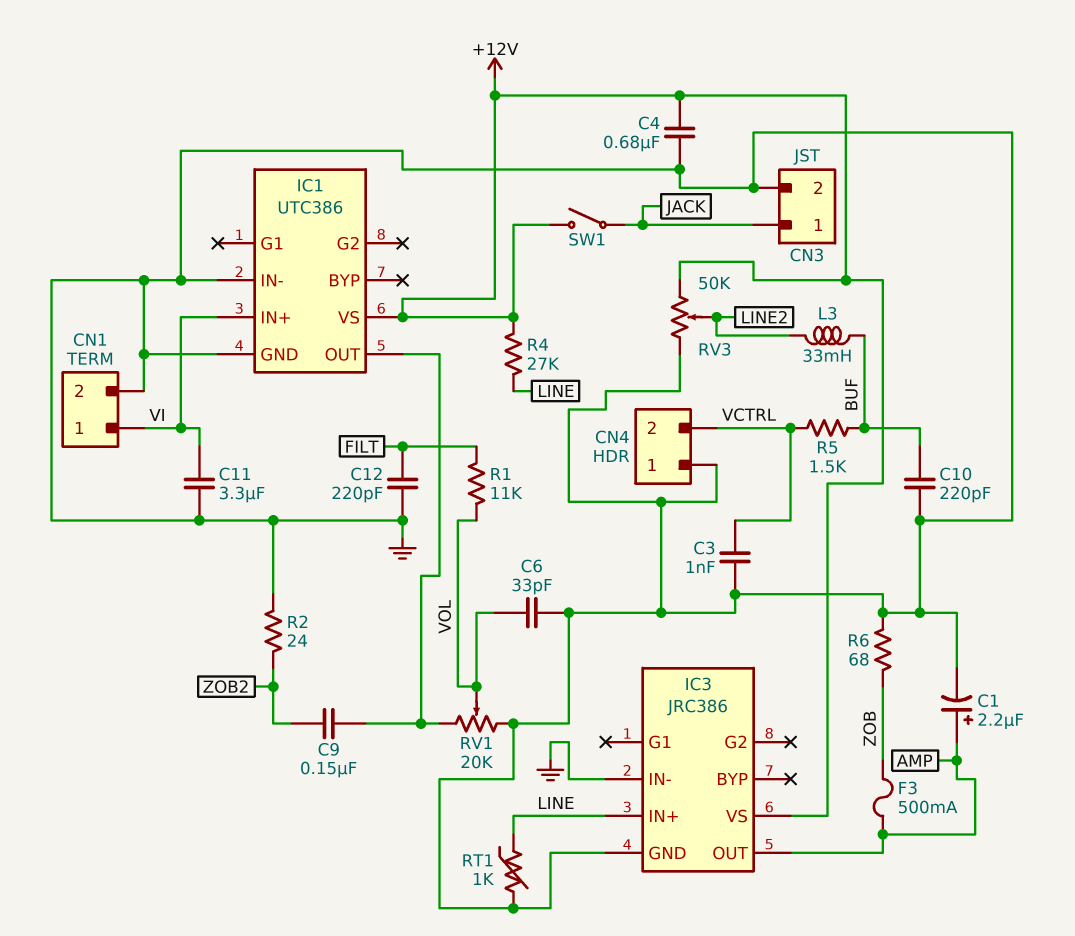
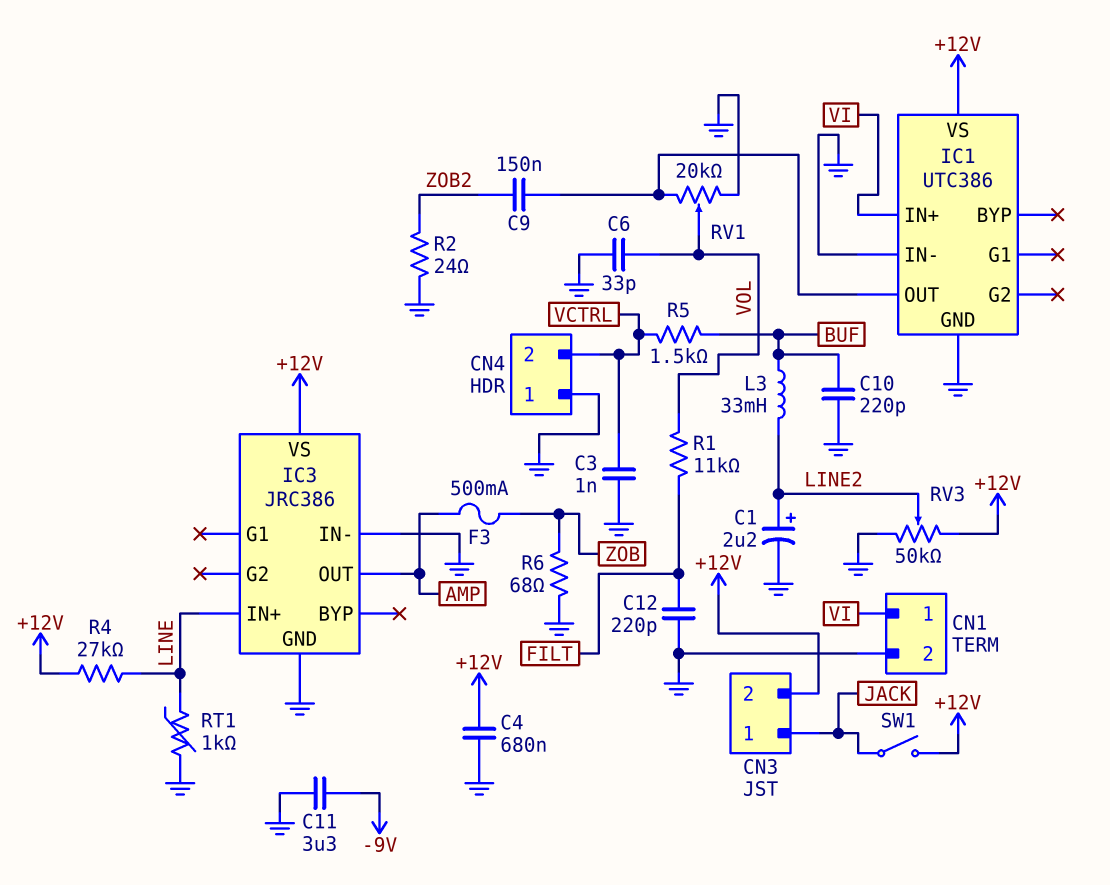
C1: 2.2uF (plus AMP, minus GND) -> 2.2uF (plus LINE2, minus GND)
C11: 3.3uF (GND, VI) -> 3.3uF (-9V, GND)
CN3 pin 2: GND -> +12V

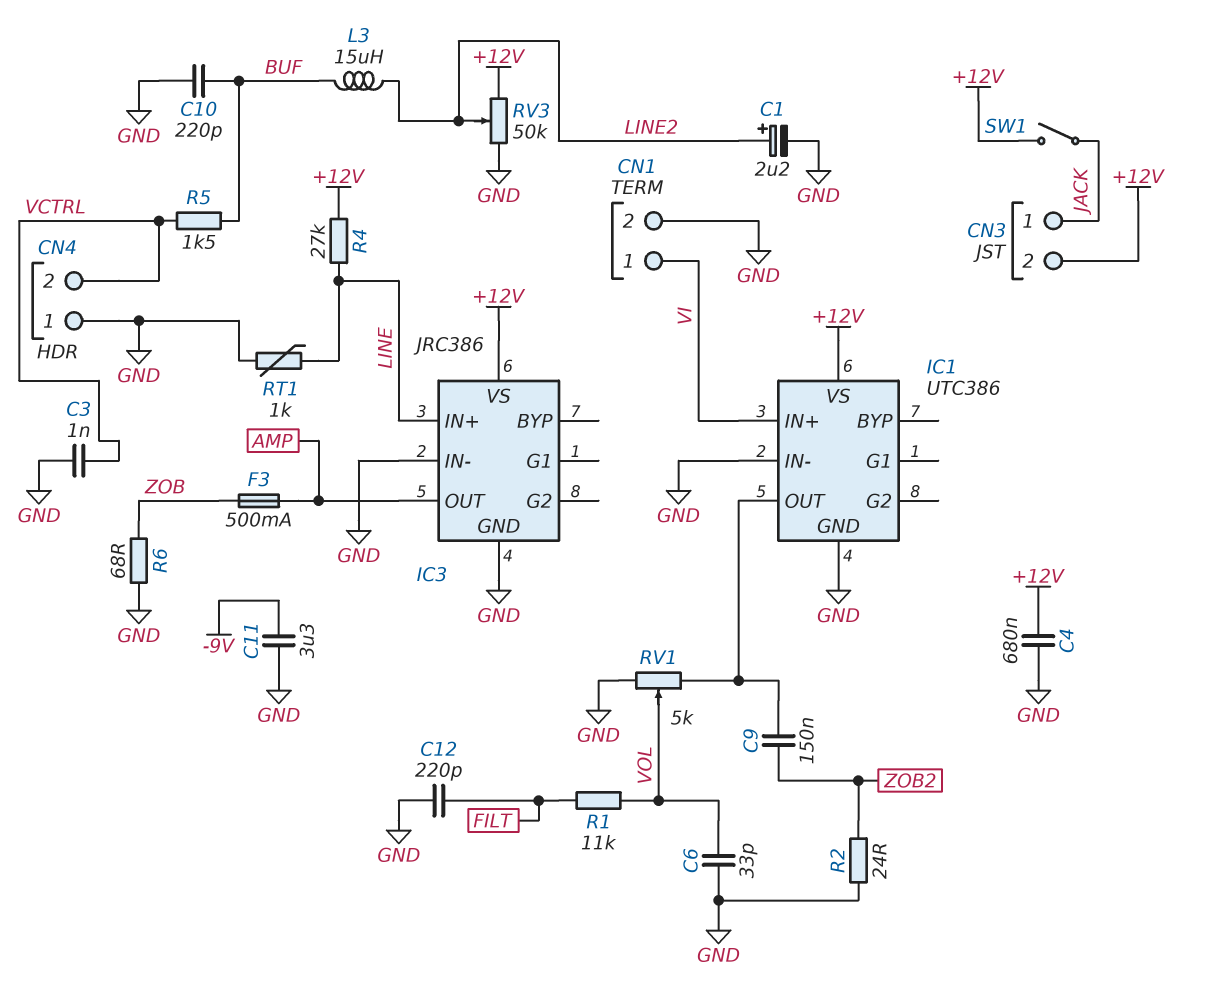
L3: 33mH (BUF, LINE2) -> 15uH (BUF, LINE2)
RV1: 20k (GND, IC1/OUT, wiper VOL) -> 5k (GND, IC1/OUT, wiper VOL)

